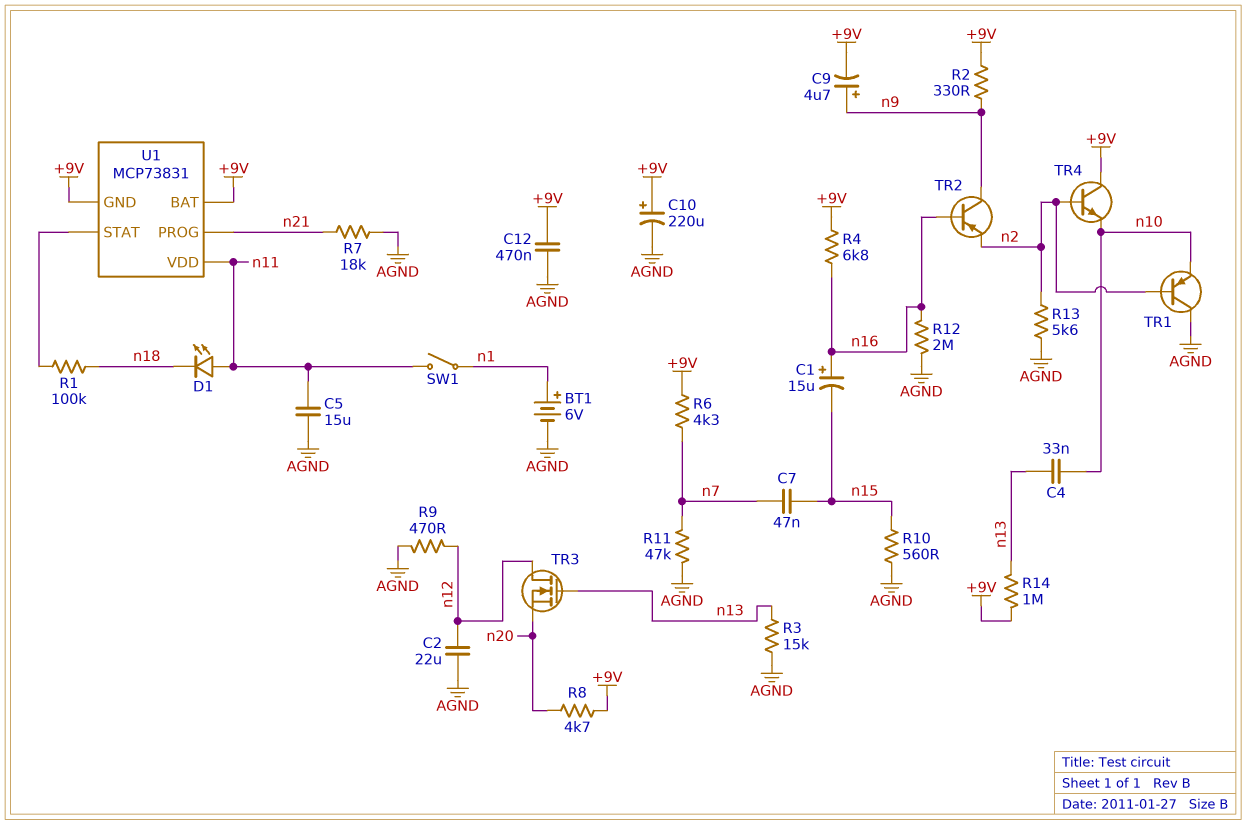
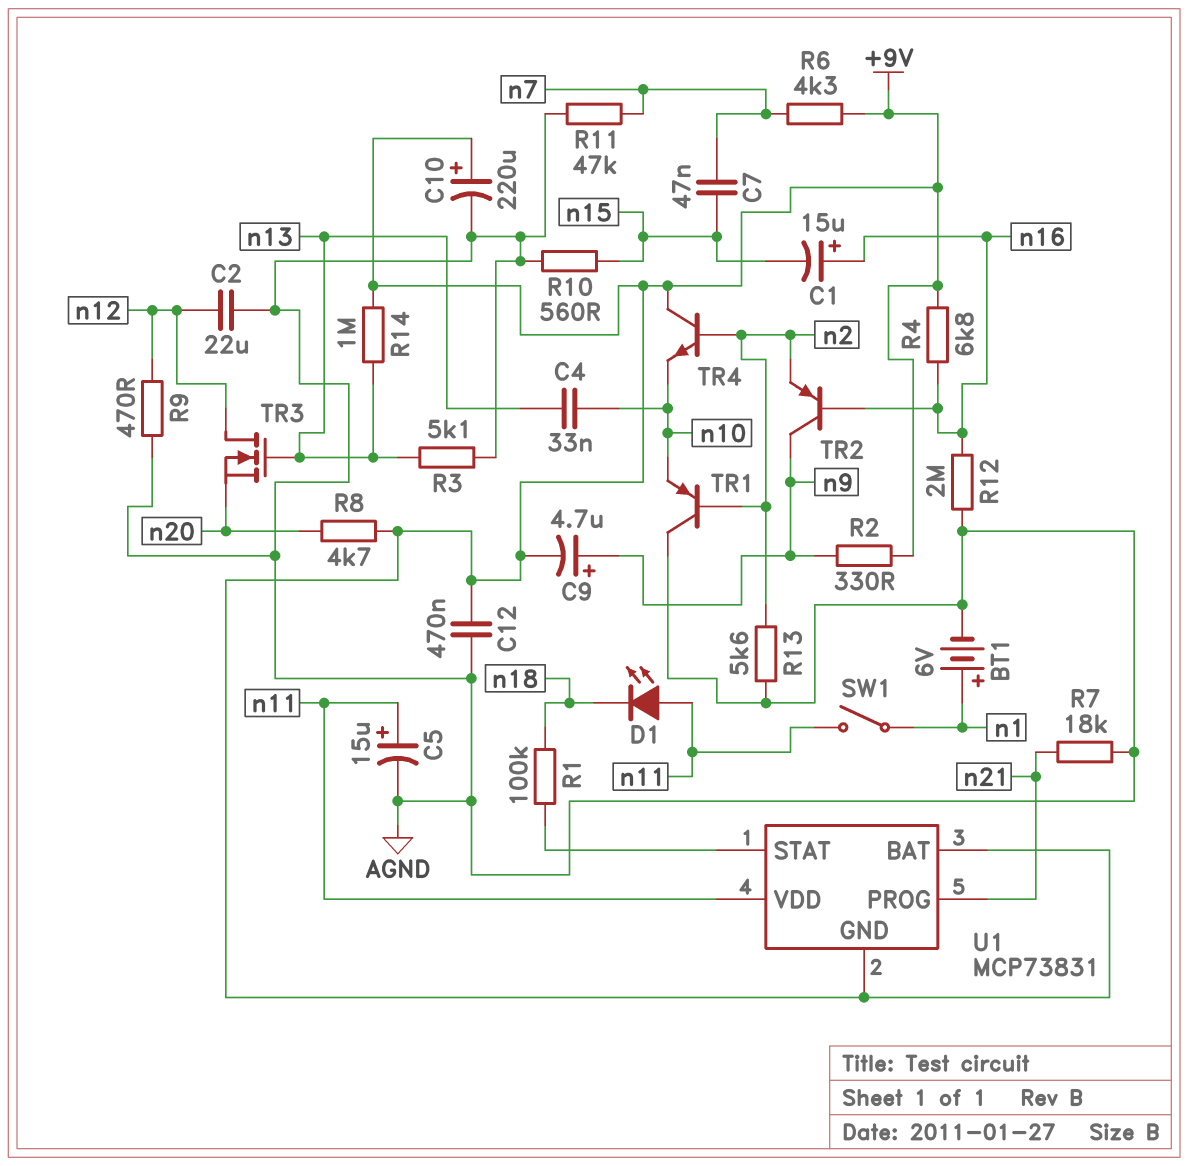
C5: 15uF (AGND, n11) -> 15uF (plus n11, minus AGND)
R3: 15k (AGND, n13) -> 5.1k (AGND, n13)

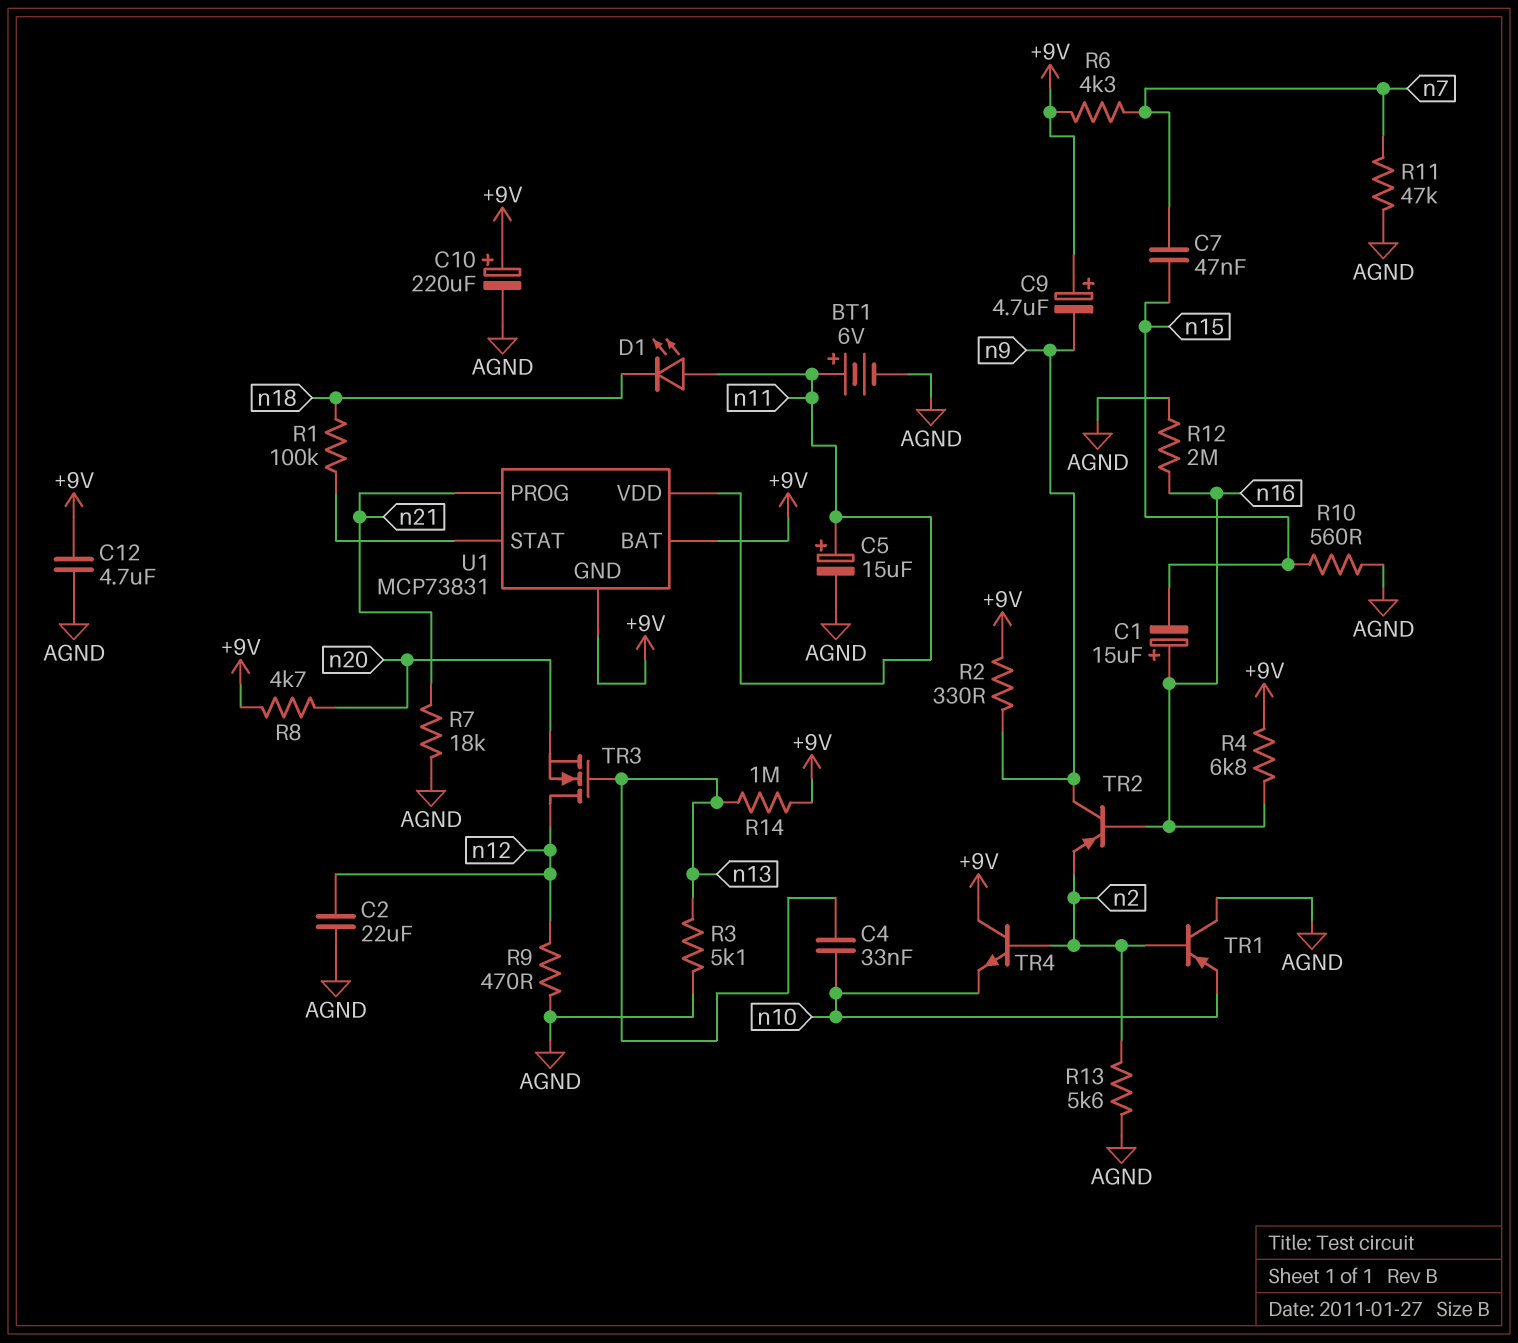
BT1: 6V (plus n1, minus AGND) -> 6V (plus n11, minus AGND)
C9: 4.7uF (plus n9, minus +9V) -> 4.7uF (plus +9V, minus n9)
C12: 470nF (+9V, AGND) -> 4.7uF (+9V, AGND)
SW1: switch (n1, n11) -> none

